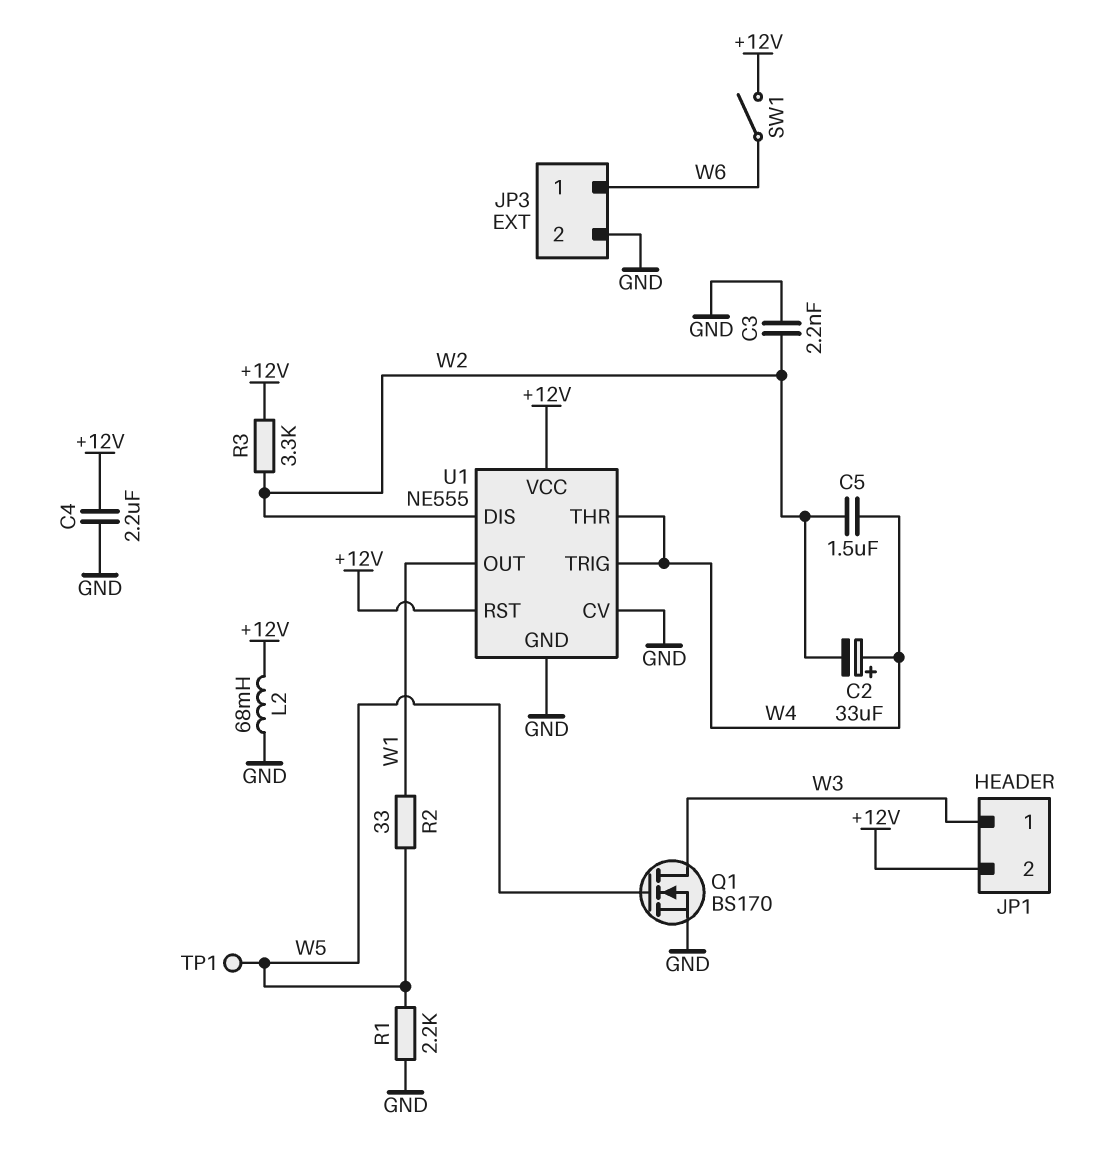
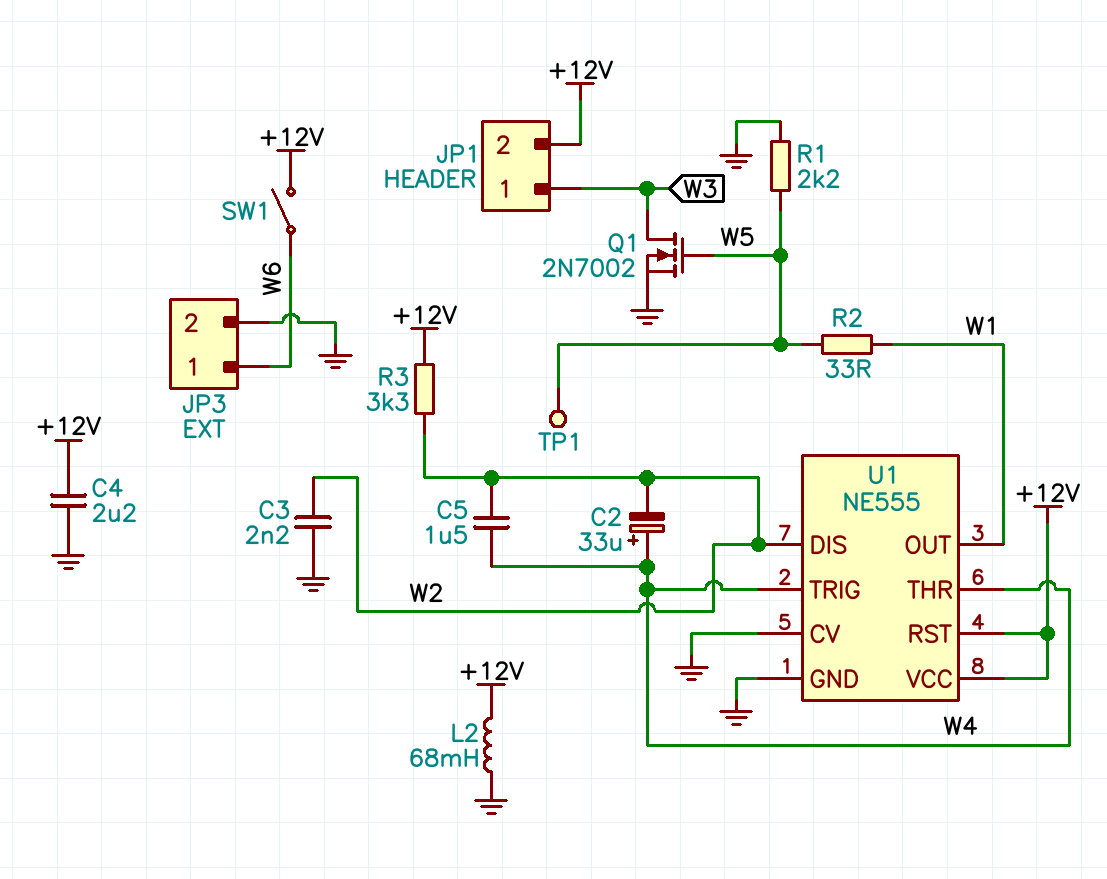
Q1: NMOS BS170 (G W5, D W3, S GND) -> NMOS 2N7002 (G W5, D W3, S GND)

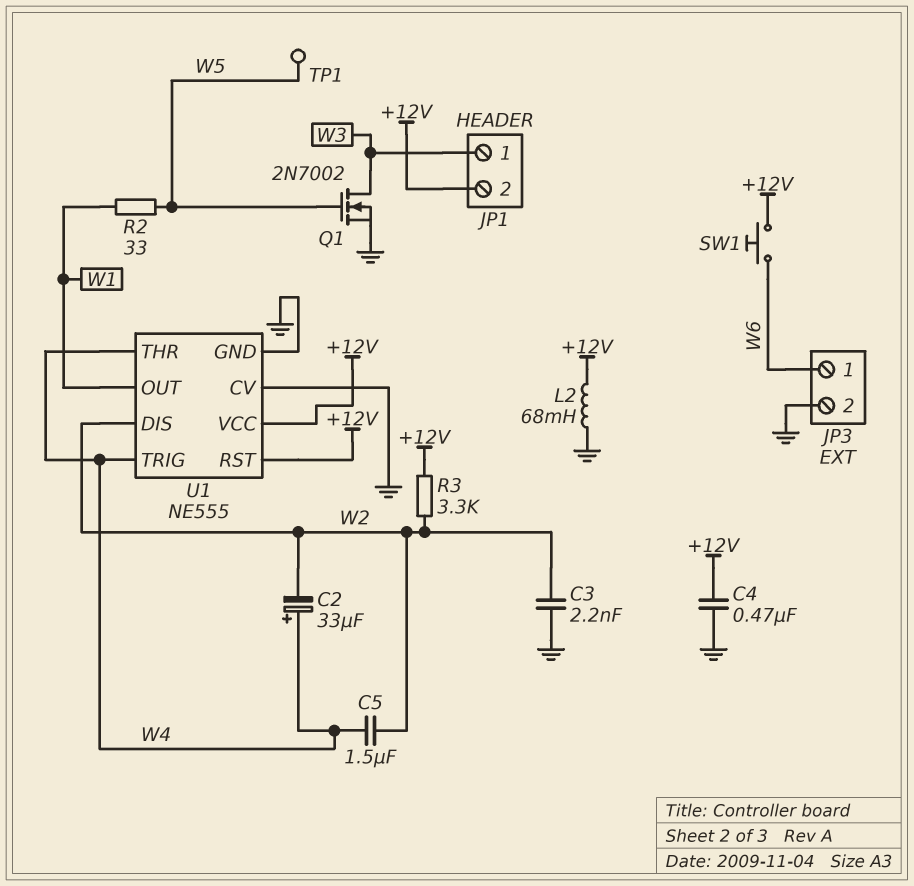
C4: 2.2uF (+12V, GND) -> 470nF (+12V, GND)
R1: 2.2k (GND, W5) -> none
SW1: switch (+12V, W6) -> button (+12V, W6)

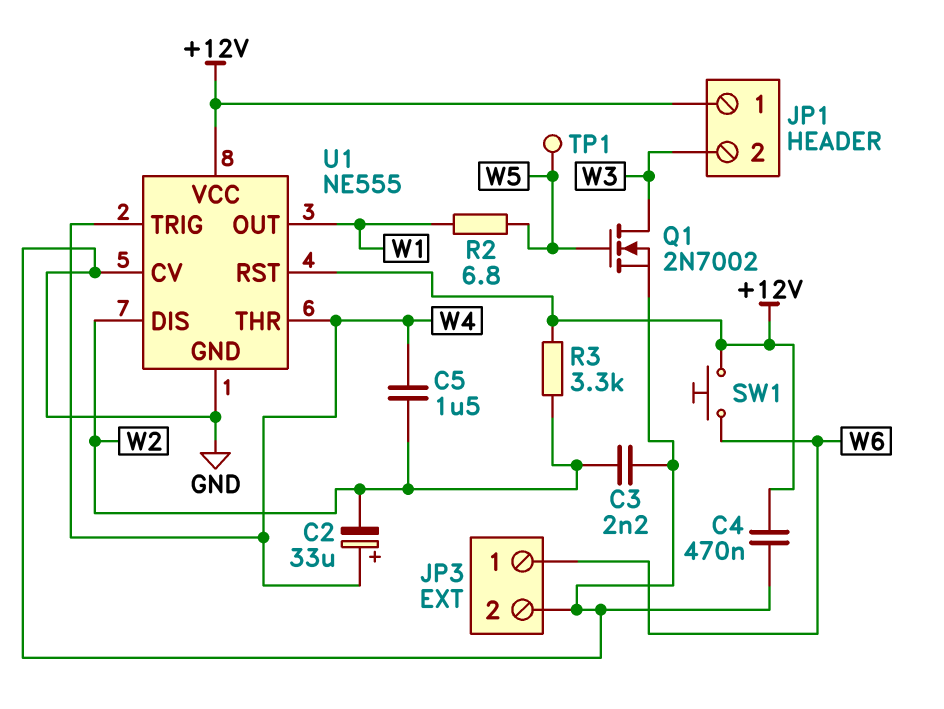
JP1 pin 1: W3 -> +12V
JP1 pin 2: +12V -> W3
L2: 68mH (+12V, GND) -> none
R2: 33 (W1, W5) -> 6.8 (W1, W5)

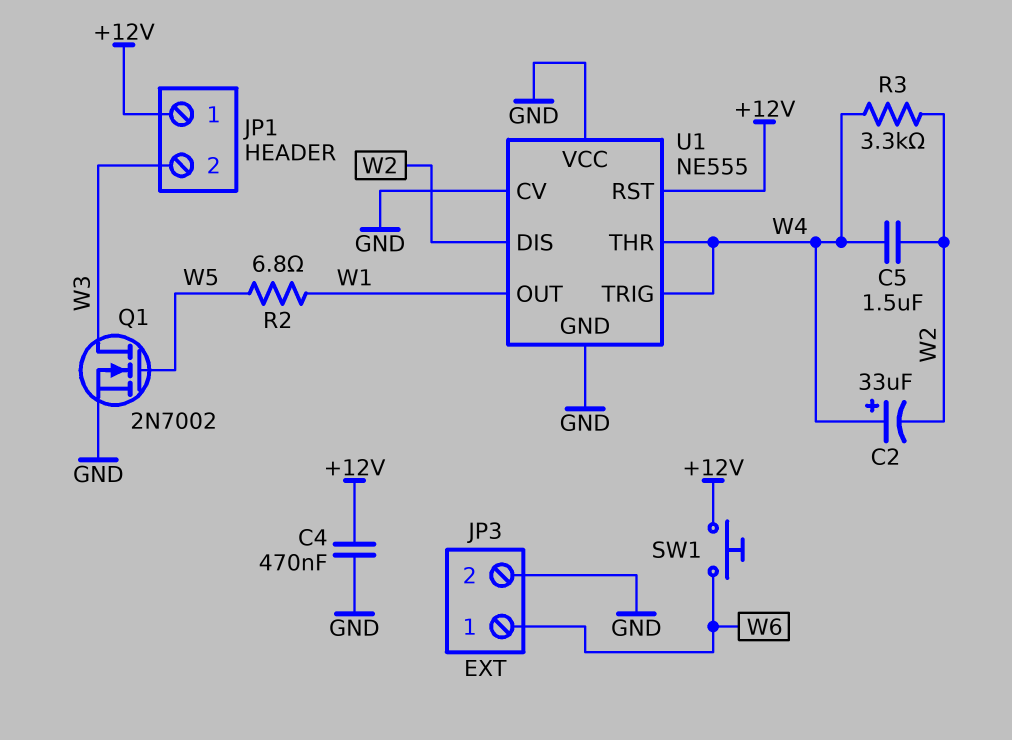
C3: 2.2nF (GND, W2) -> none
R3: 3.3k (+12V, W2) -> 3.3k (W2, W4)
TP1: test point (W5) -> none
U1 pin VCC: +12V -> GND

